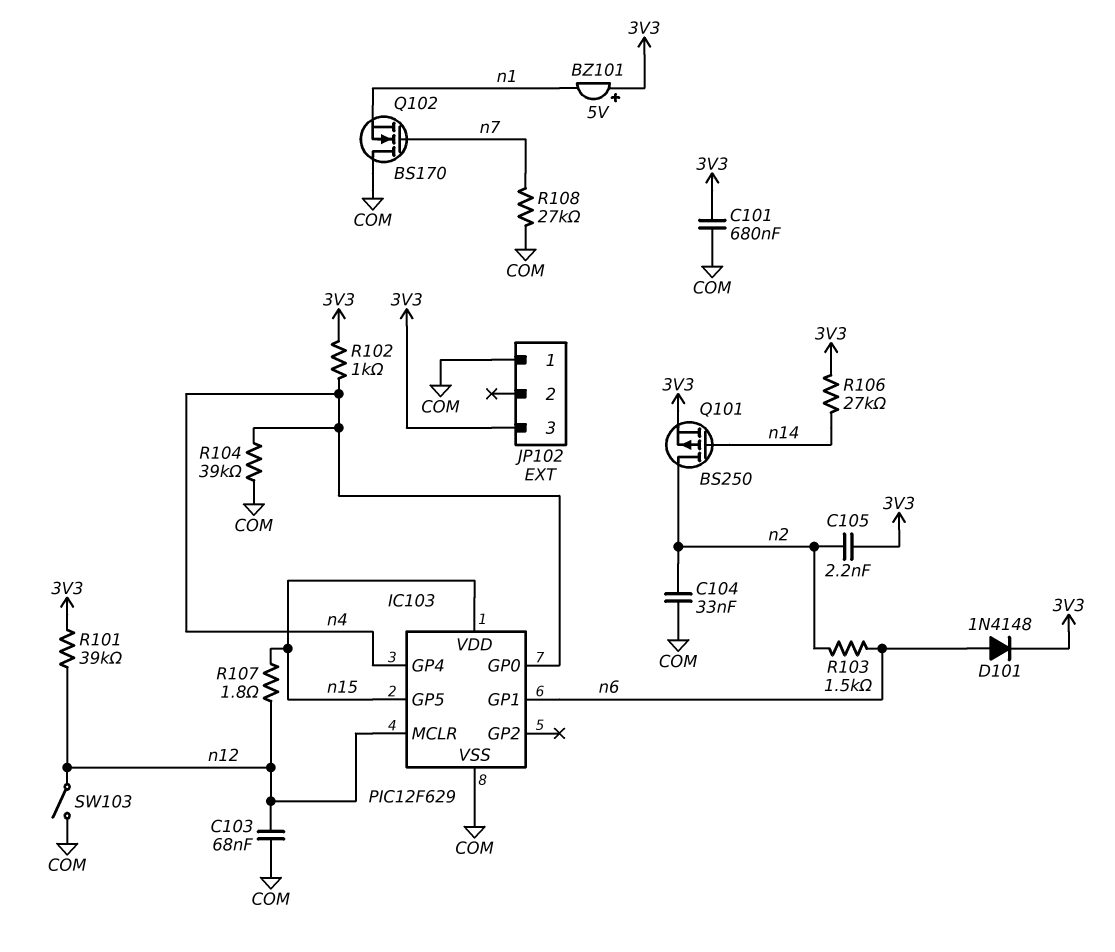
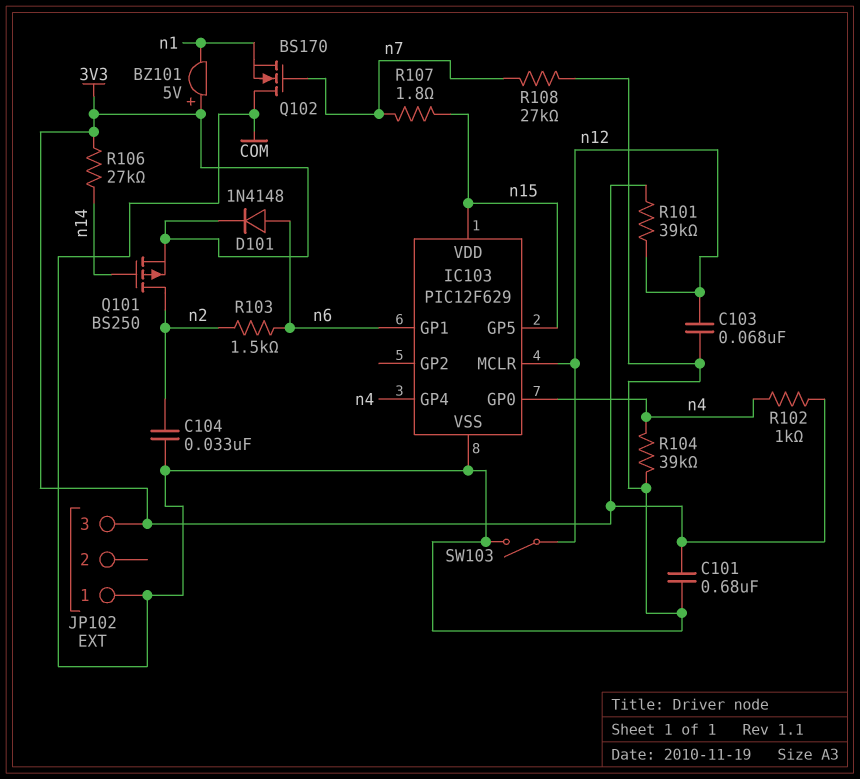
C105: 2.2nF (3V3, n2) -> none
R107: 1.8 (n12, n15) -> 1.8 (n7, n15)

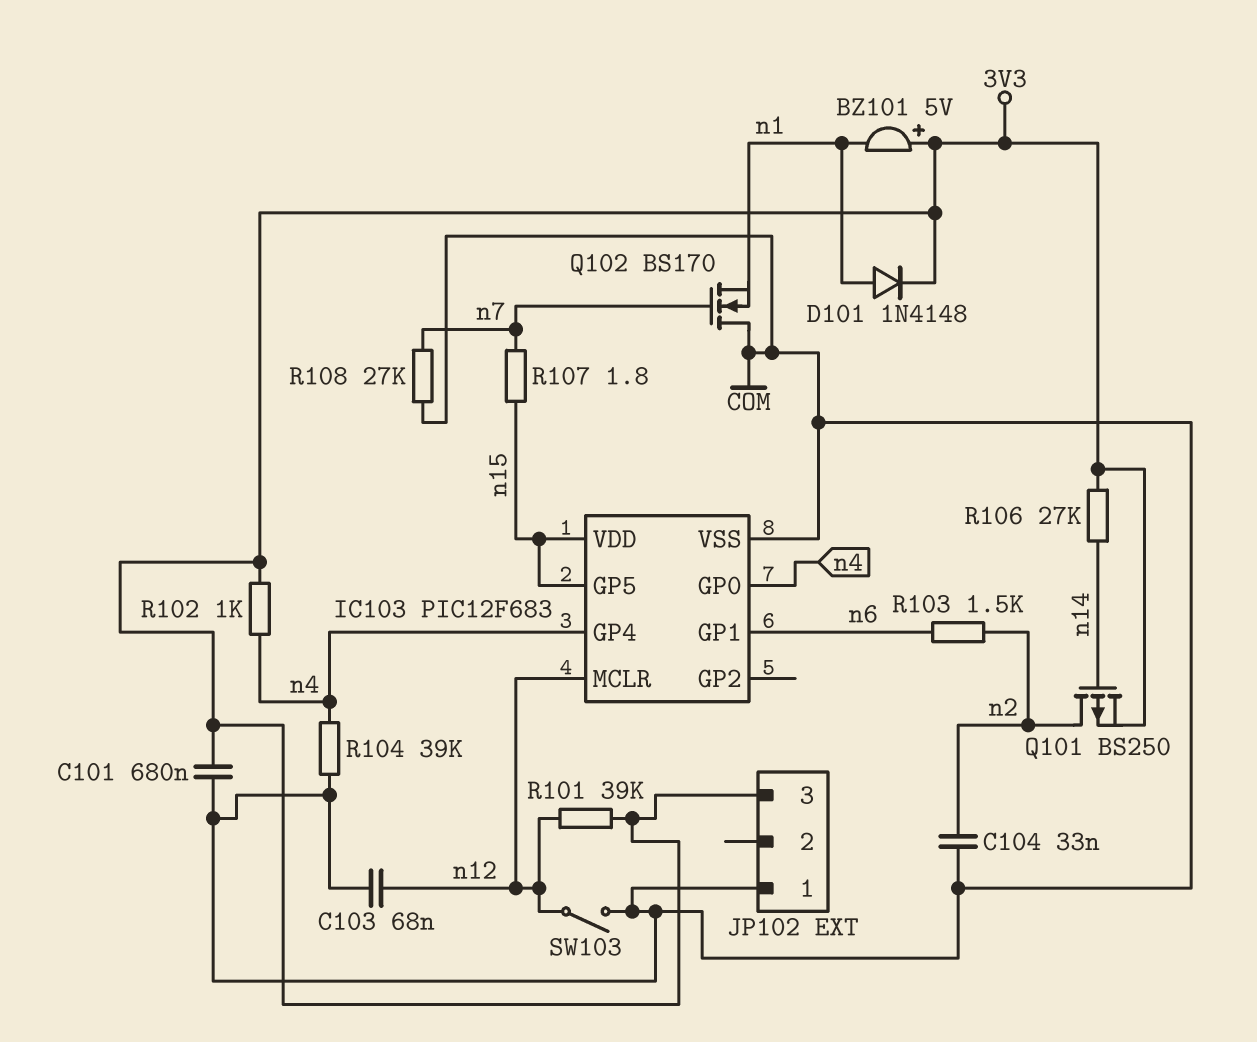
D101: diode 1N4148 (A n6, K 3V3) -> diode 1N4148 (A n1, K 3V3)
IC103: PIC12F629 -> PIC12F683

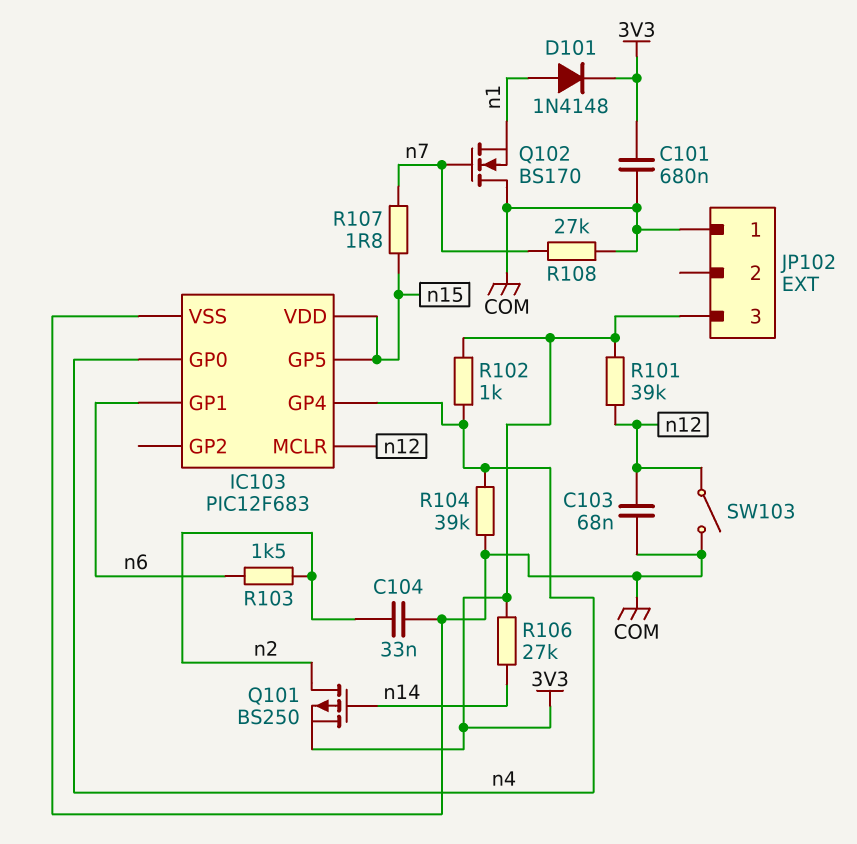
BZ101: buzzer 5V (plus 3V3, minus n1) -> none

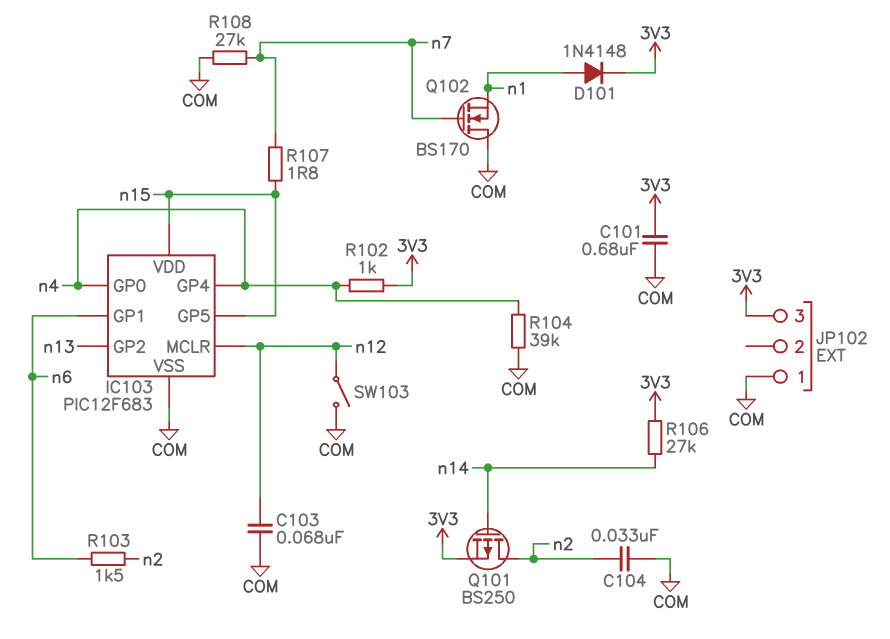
IC103 pin GP2: none -> n13
R101: 39k (3V3, n12) -> none

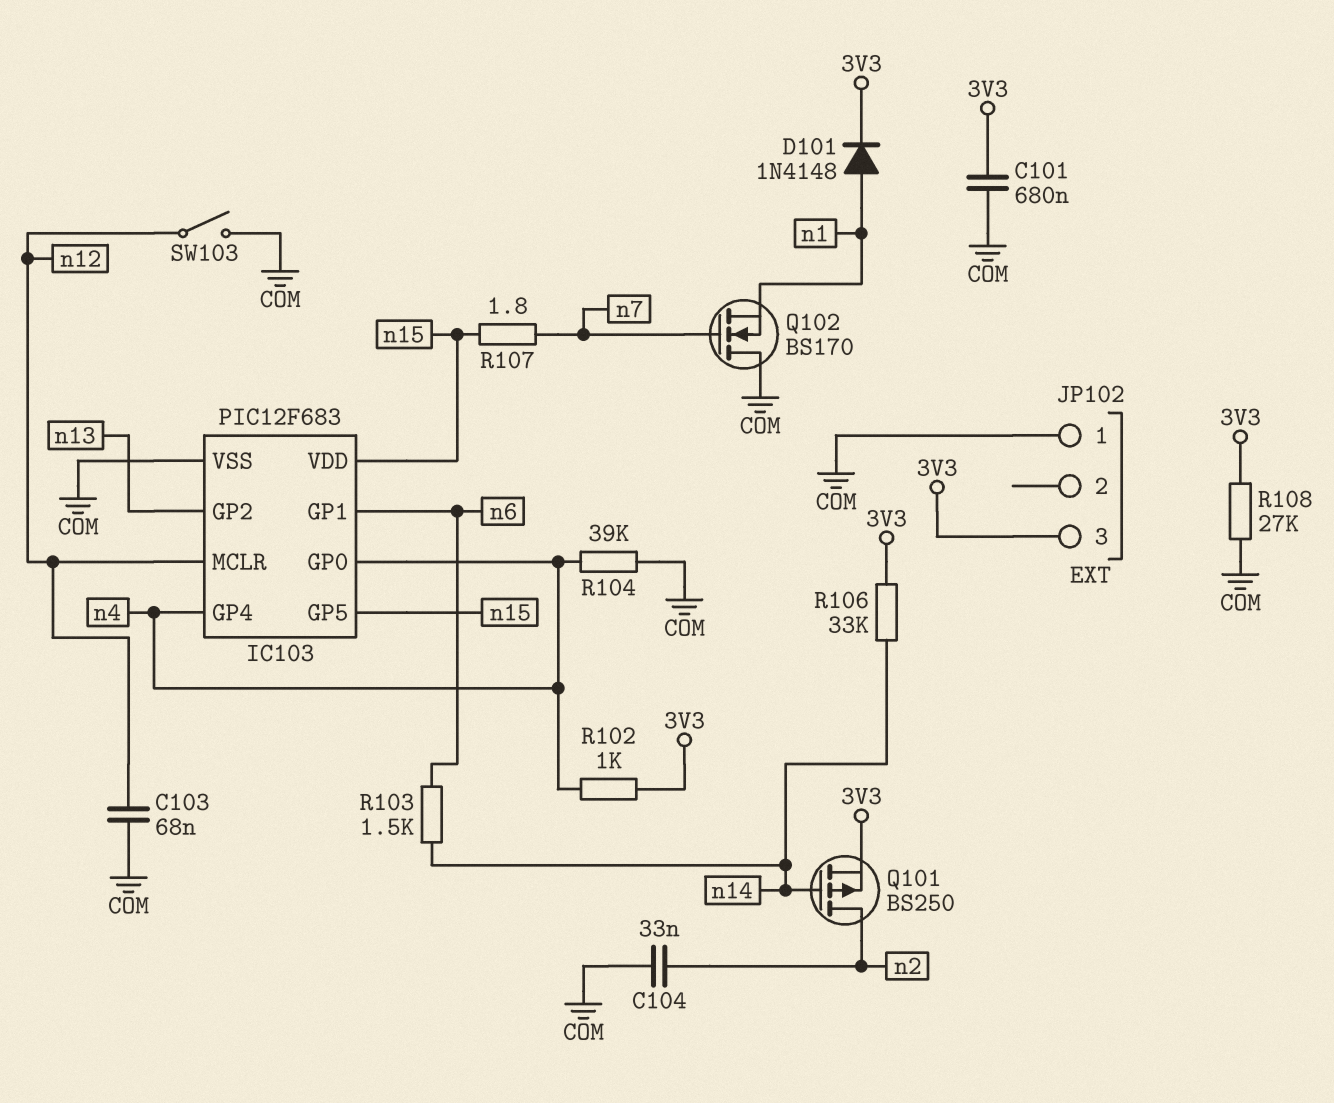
R103: 1.5k (n2, n6) -> 1.5k (n6, n14)
R106: 27k (3V3, n14) -> 33k (3V3, n14)
R108: 27k (COM, n7) -> 27k (3V3, COM)

